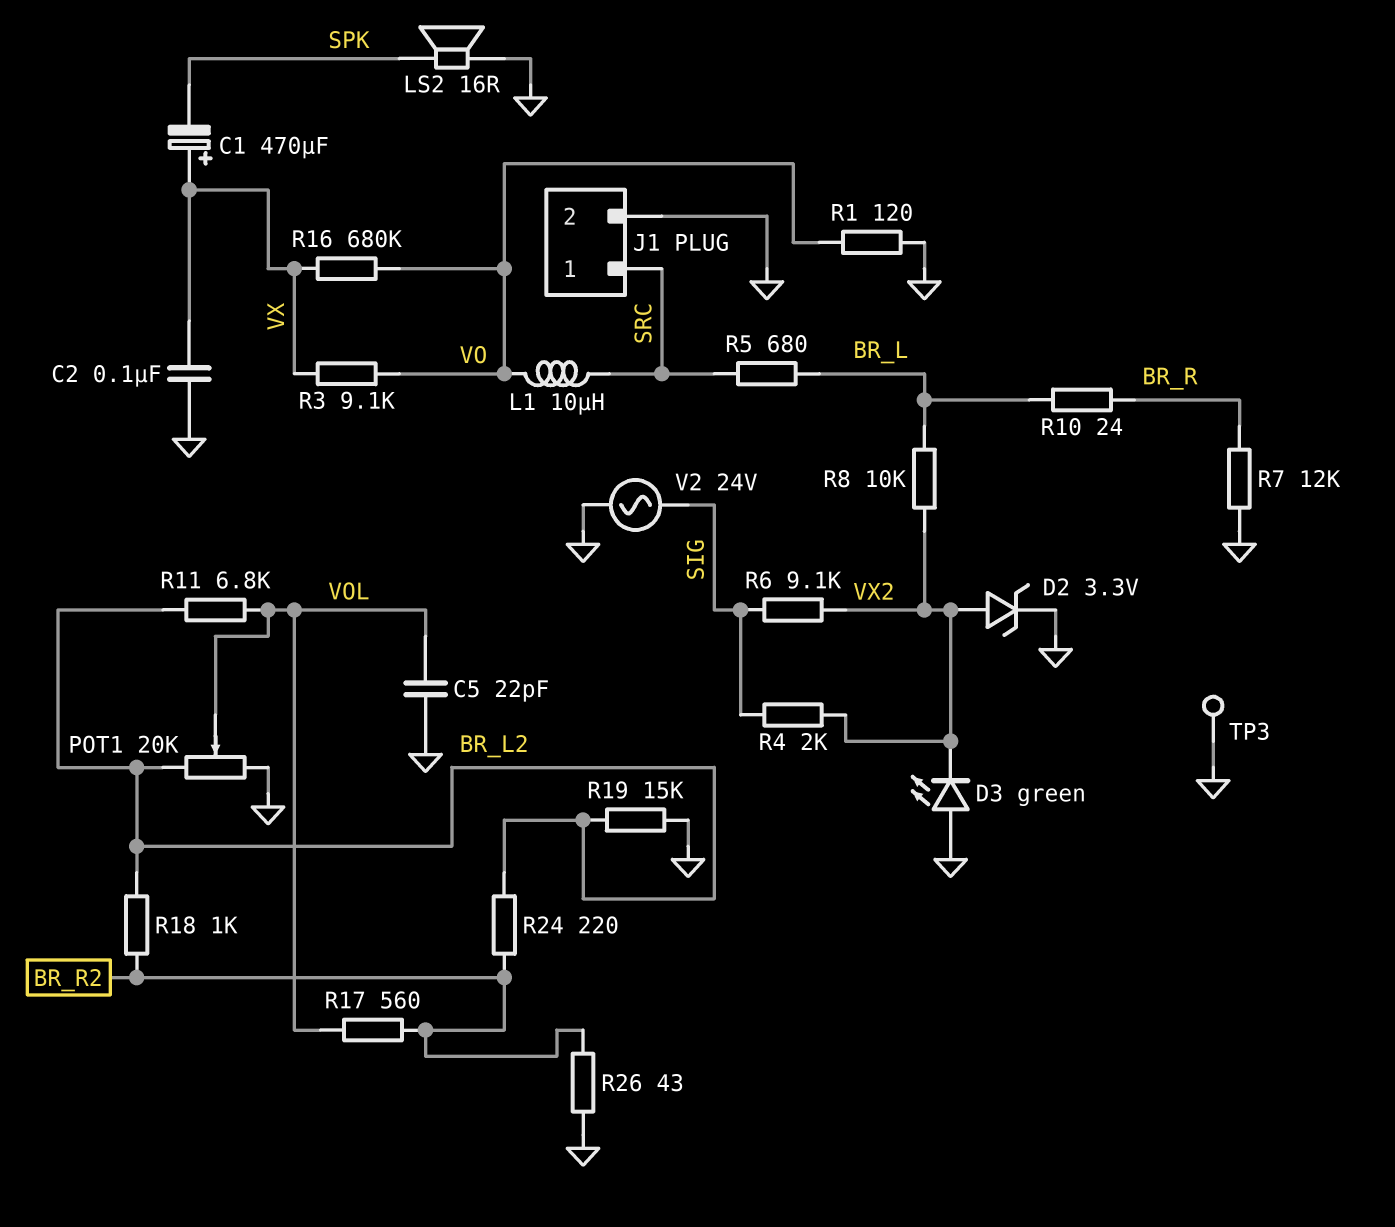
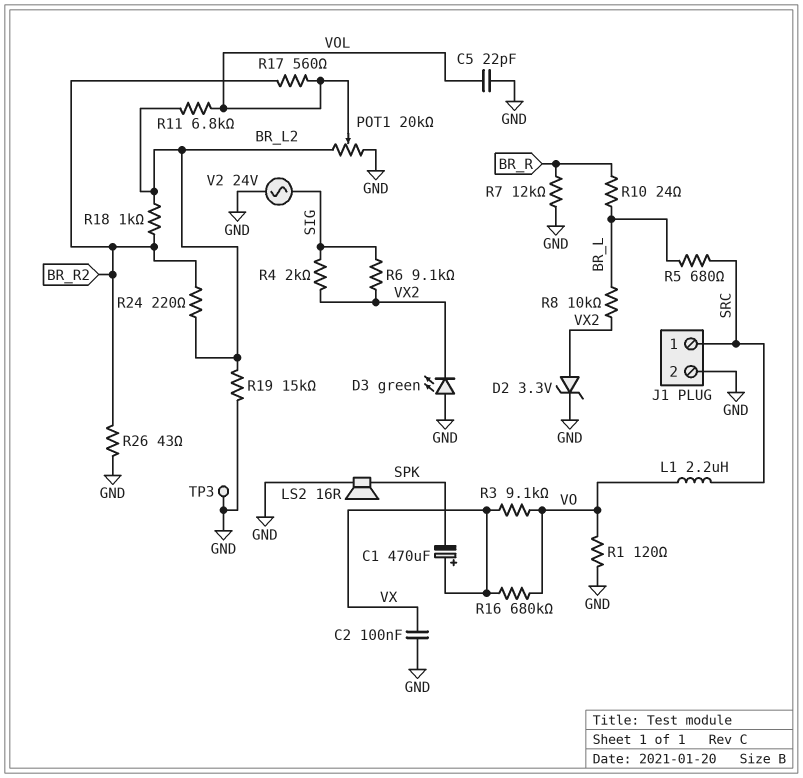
L1: 10uH (SRC, VO) -> 2.2uH (SRC, VO)

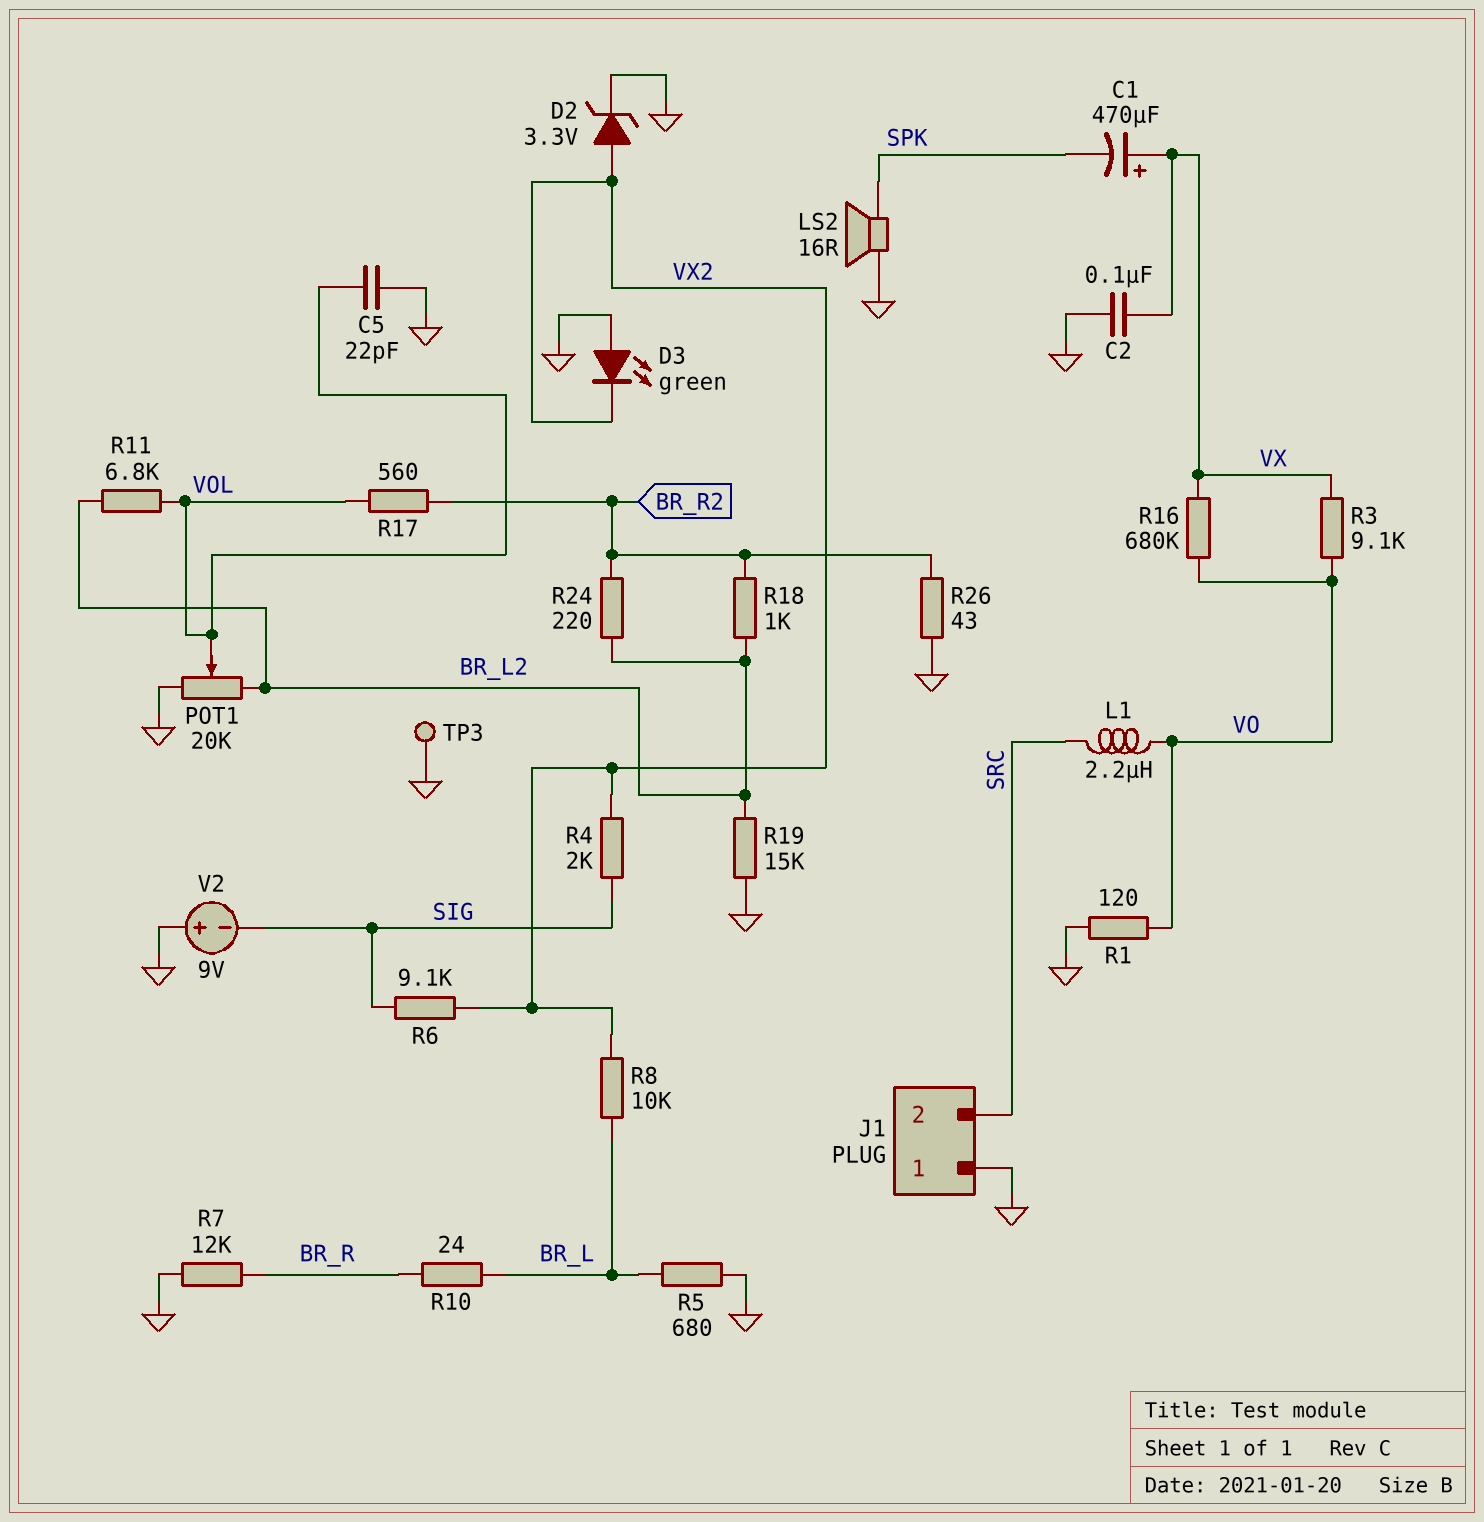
J1 pin 1: SRC -> GND
J1 pin 2: GND -> SRC
R5: 680 (BR_L, SRC) -> 680 (BR_L, GND)
V2: AC 24V (GND, SIG) -> 9V (plus GND, minus SIG)

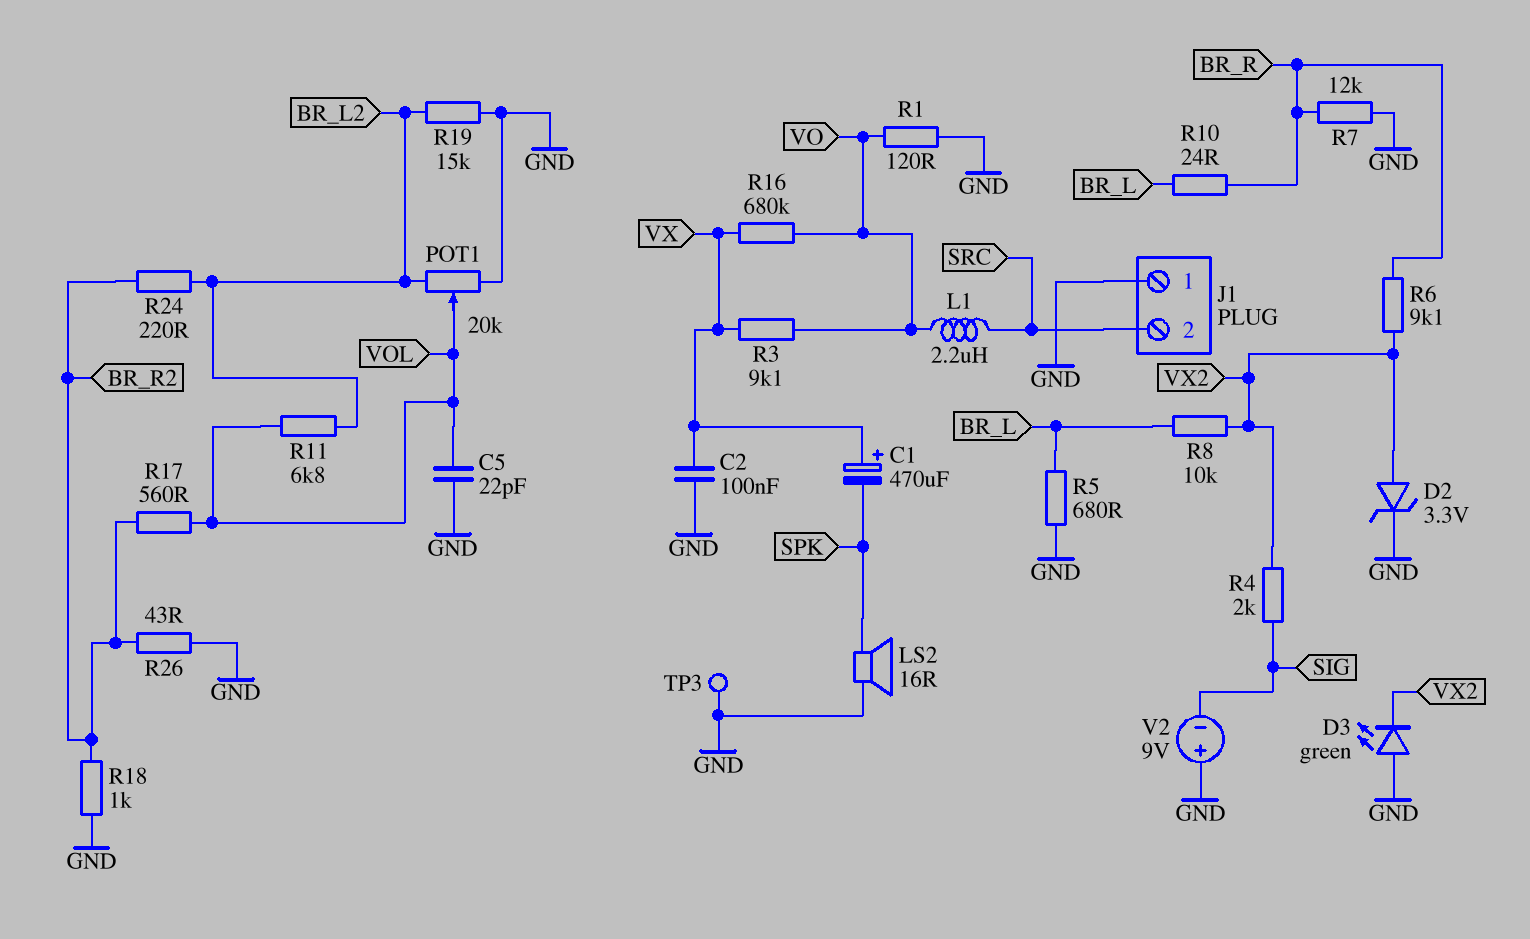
R6: 9.1k (SIG, VX2) -> 9.1k (BR_R, VX2)
R18: 1k (BR_L2, BR_R2) -> 1k (BR_R2, GND)

